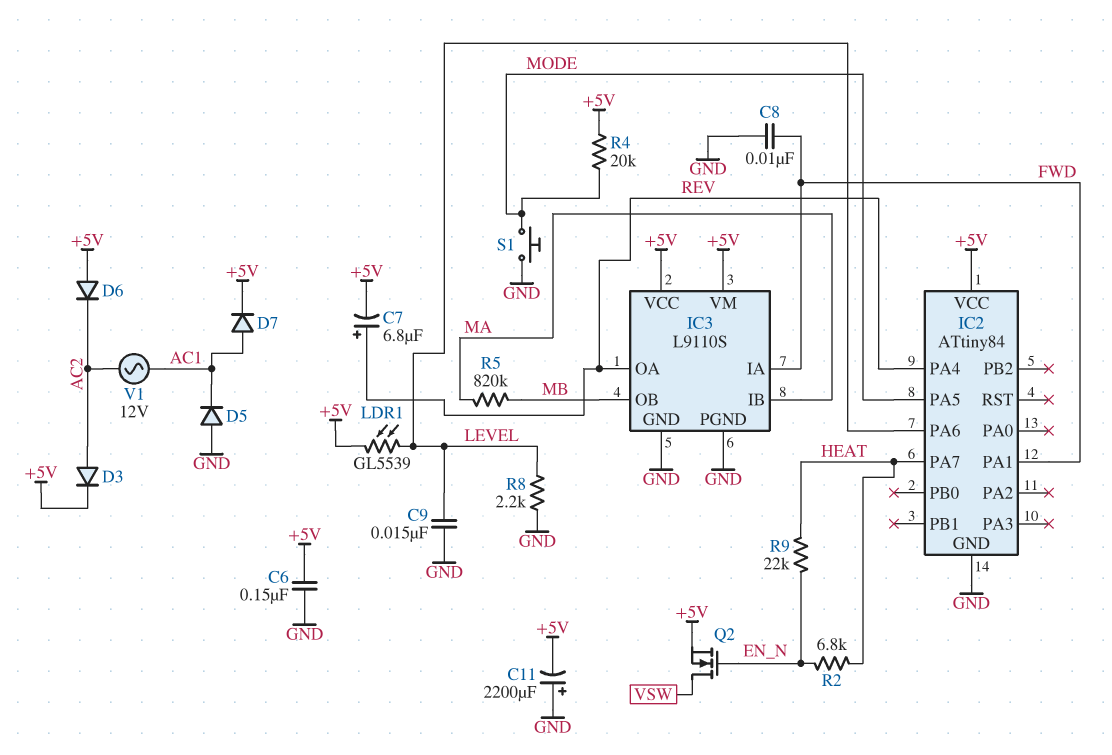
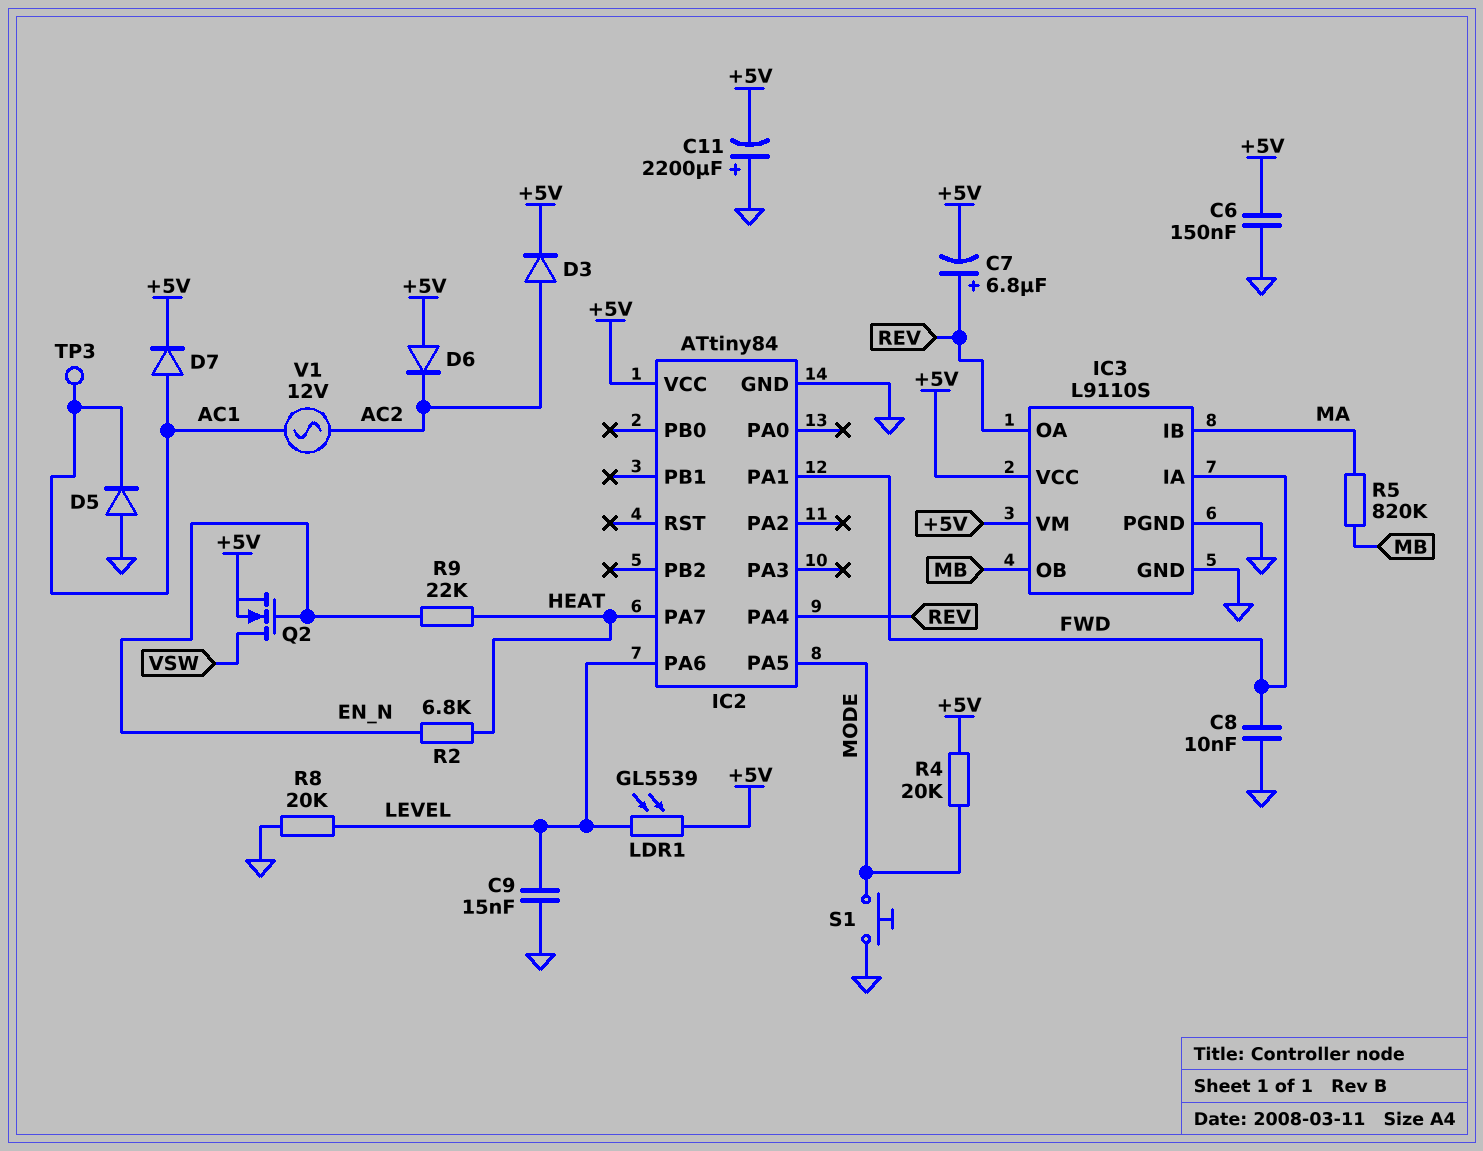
R8: 2.2k (GND, LEVEL) -> 20k (GND, LEVEL)
TP3: none -> test point (AC1)

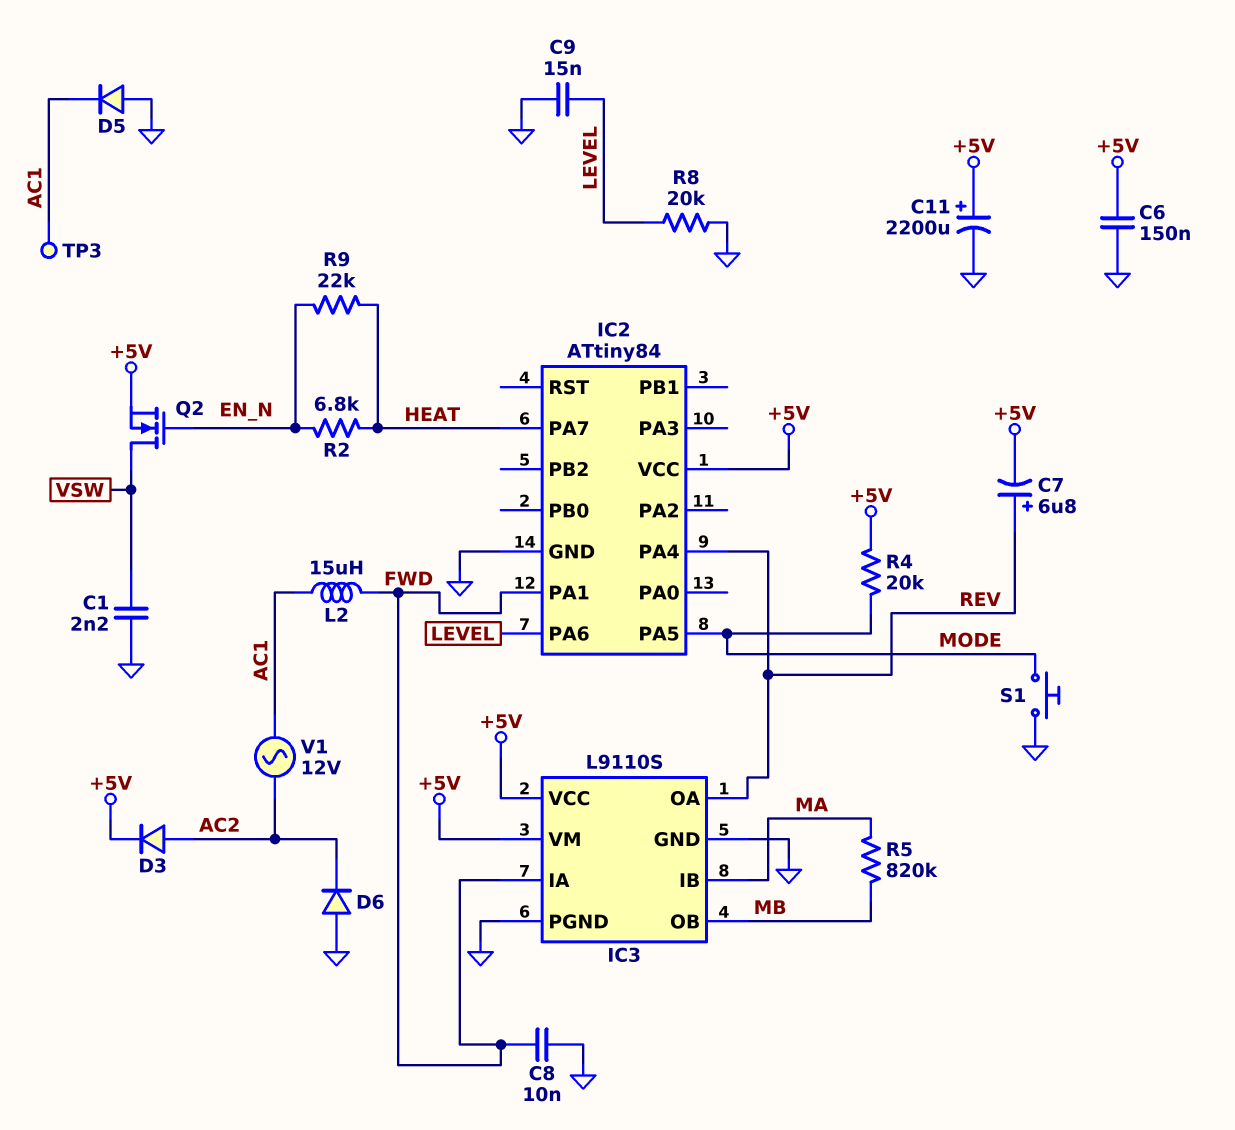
C1: none -> 2.2nF (GND, VSW)
C11: 2200uF (plus GND, minus +5V) -> 2200uF (plus +5V, minus GND)
D6: diode (A +5V, K AC2) -> diode (A GND, K AC2)
D7: diode (A AC1, K +5V) -> none
L2: none -> 15uH (AC1, FWD)
LDR1: GL5539 (+5V, LEVEL) -> none

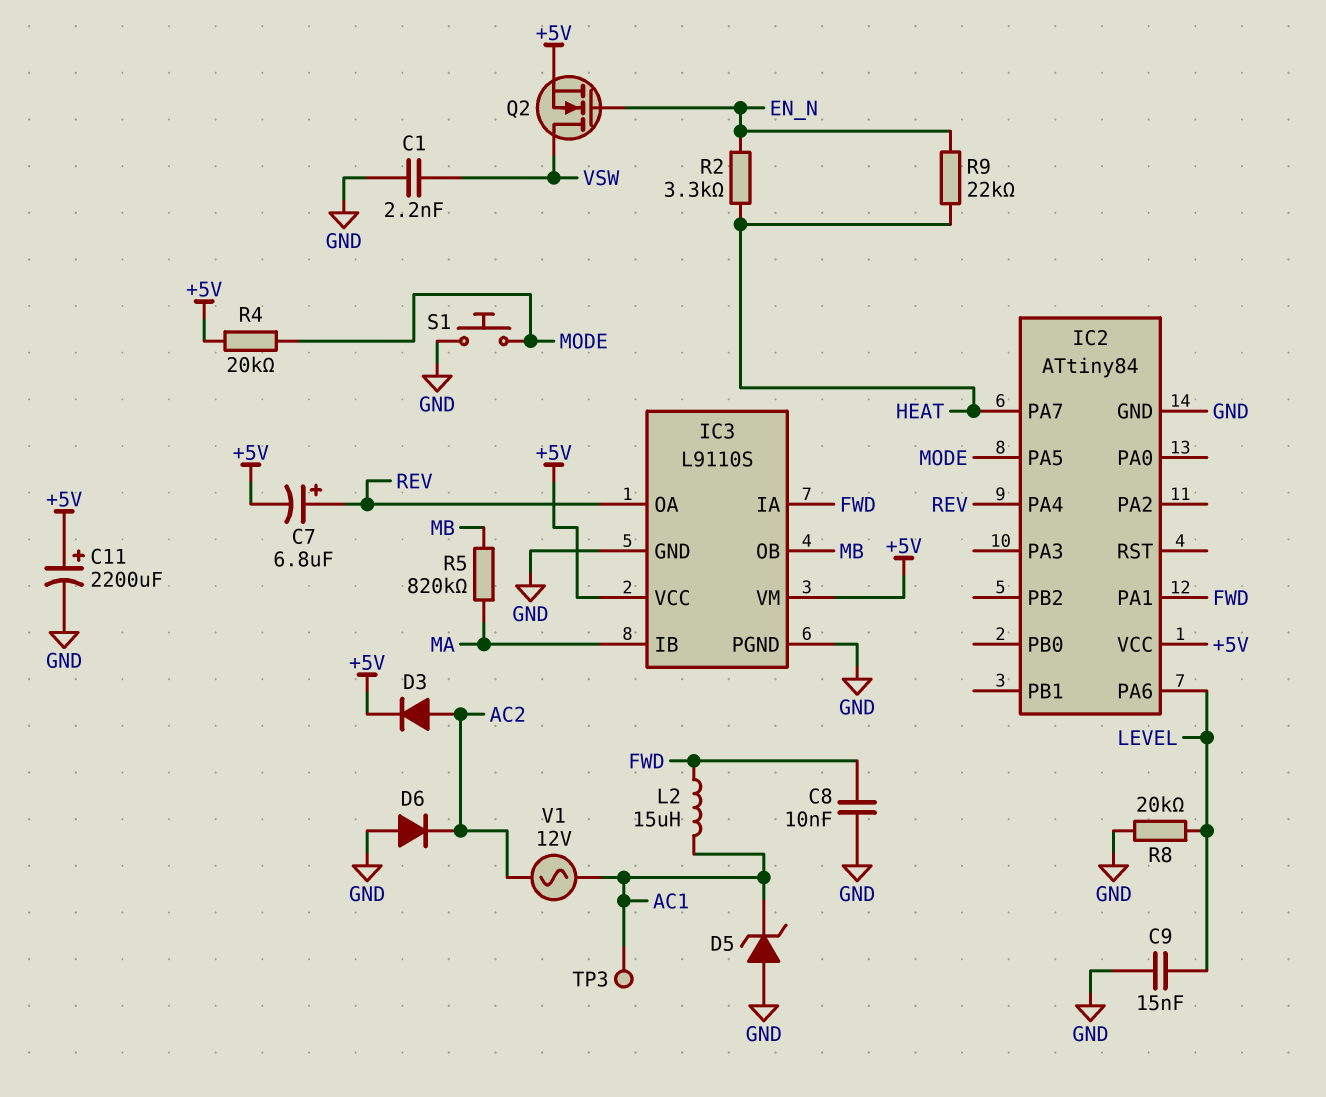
C6: 150nF (+5V, GND) -> none
D5: diode (A GND, K AC1) -> zener (A GND, K AC1)
R2: 6.8k (EN_N, HEAT) -> 3.3k (EN_N, HEAT)

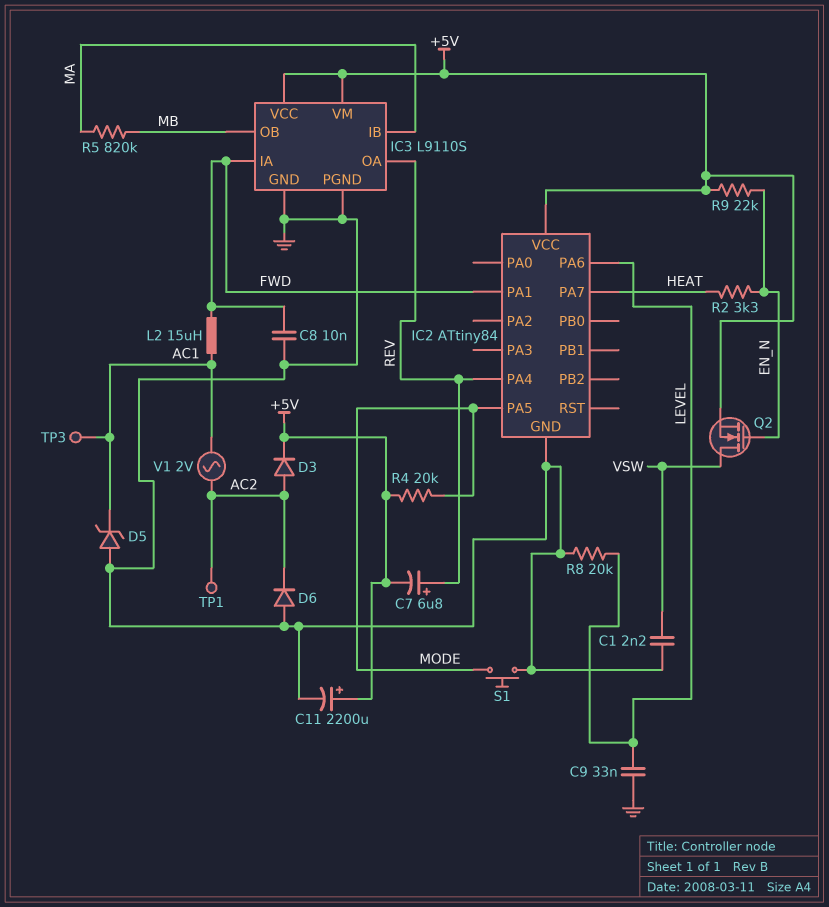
C9: 15nF (GND, LEVEL) -> 33nF (GND, LEVEL)
R9: 22k (EN_N, HEAT) -> 22k (+5V, EN_N)
TP1: none -> test point (AC2)
V1: AC 12V (AC1, AC2) -> AC 2V (AC1, AC2)

